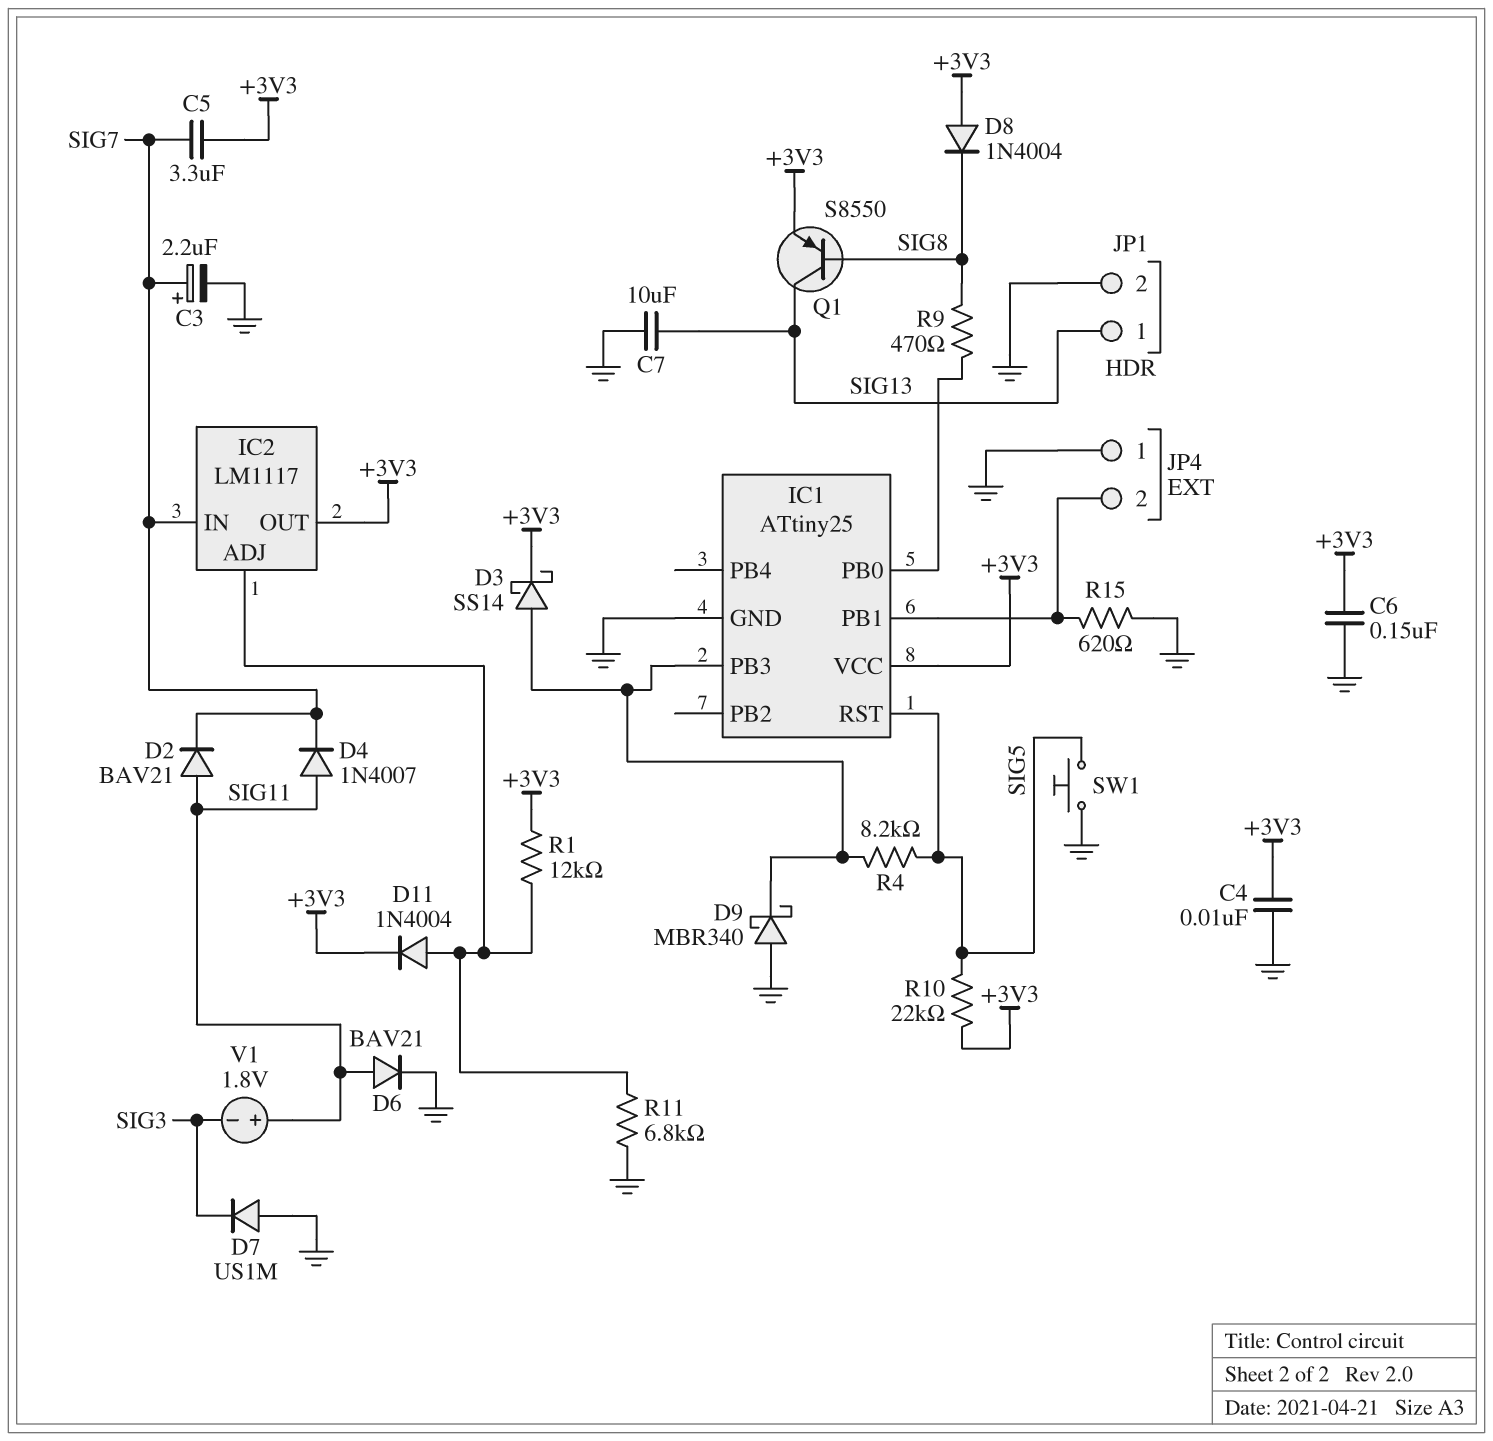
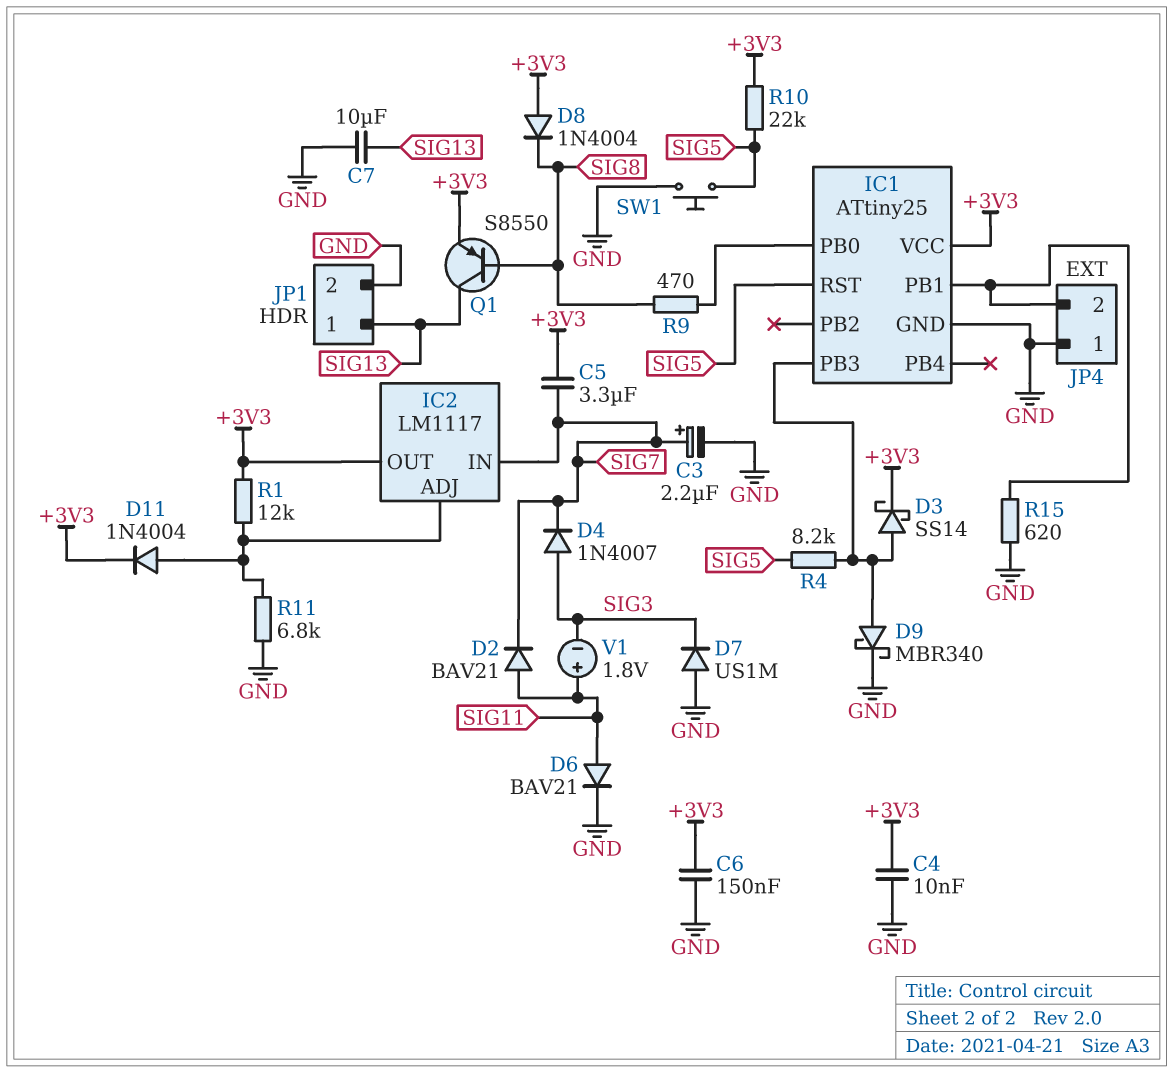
D4: diode 1N4007 (A SIG11, K SIG7) -> diode 1N4007 (A SIG3, K SIG7)
D9: schottky MBR340 (A GND, K IC1/PB3) -> schottky MBR340 (A IC1/PB3, K GND)

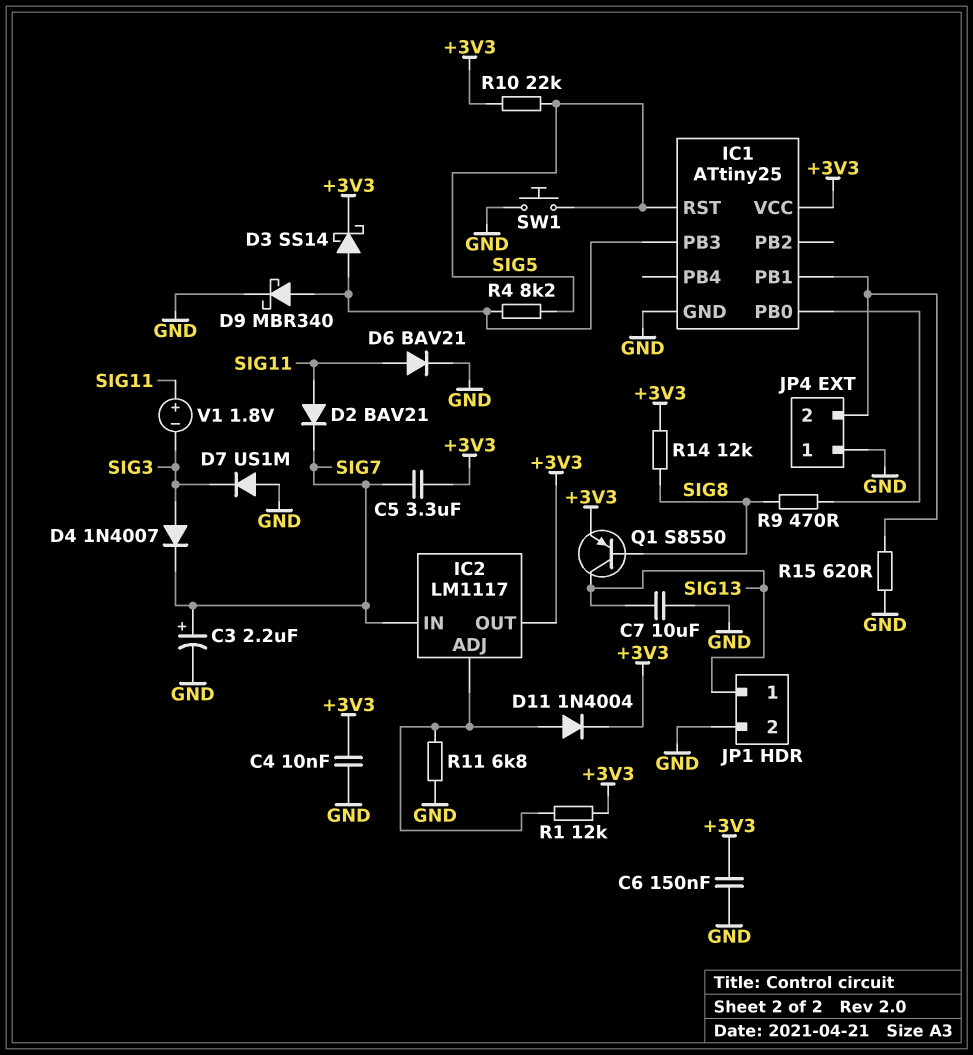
D8: diode 1N4004 (A +3V3, K SIG8) -> none
R14: none -> 12k (+3V3, SIG8)

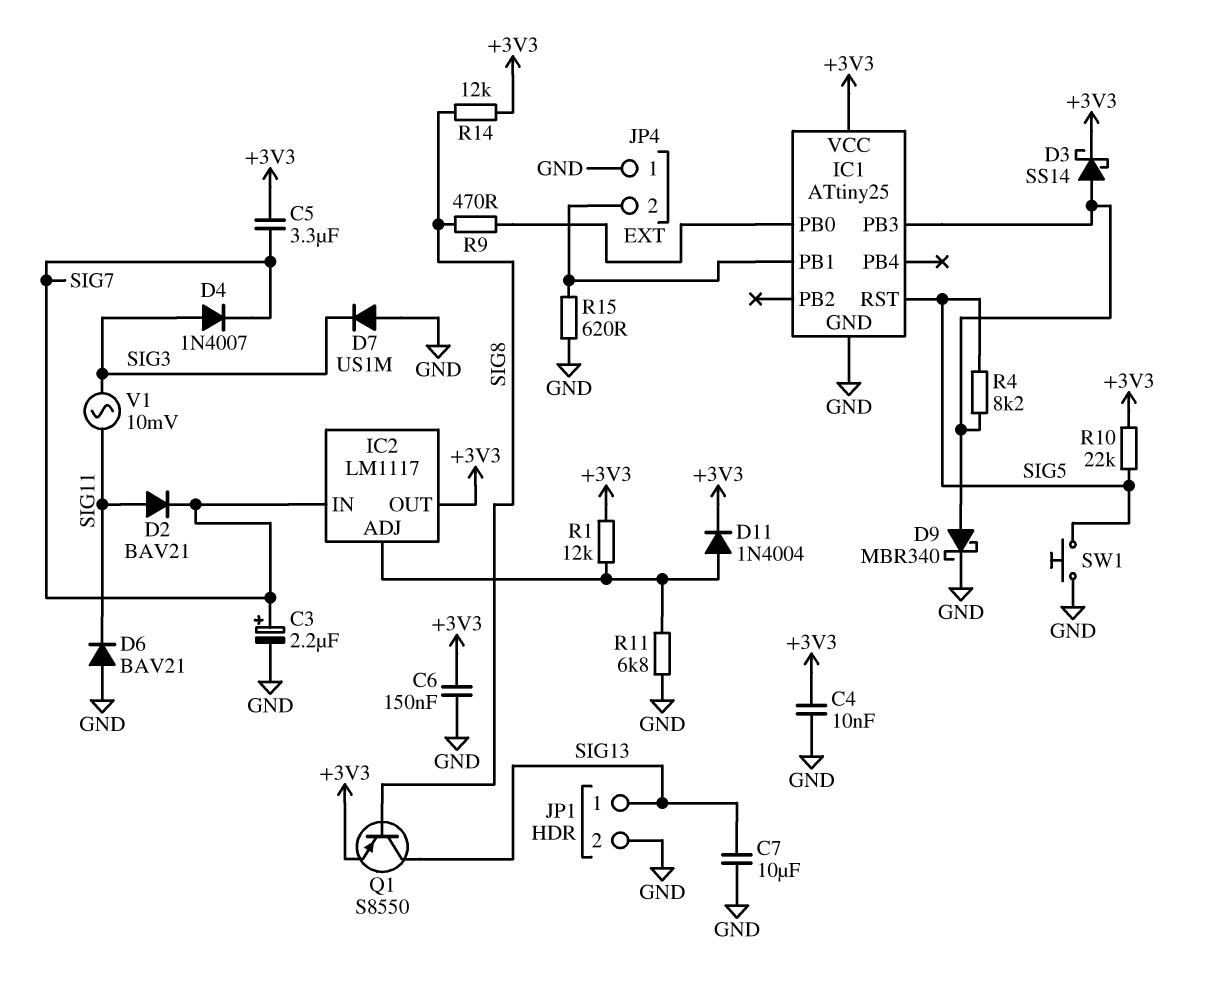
D6: diode BAV21 (A SIG11, K GND) -> diode BAV21 (A GND, K SIG11)
V1: 1.8V (plus SIG11, minus SIG3) -> AC 10mV (SIG3, SIG11)

